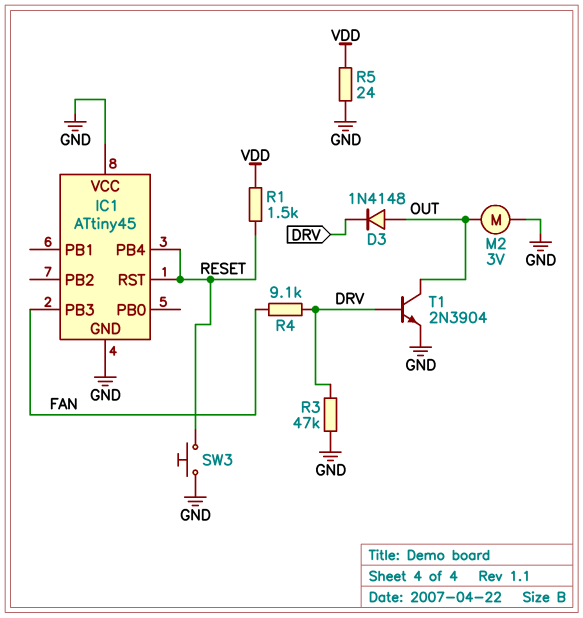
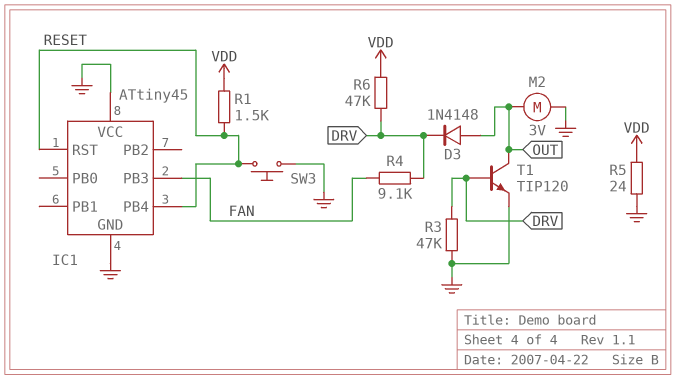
R6: none -> 47k (DRV, VDD)
T1: NPN 2N3904 (B DRV, C OUT, E GND) -> NPN TIP120 (B DRV, C OUT, E GND)

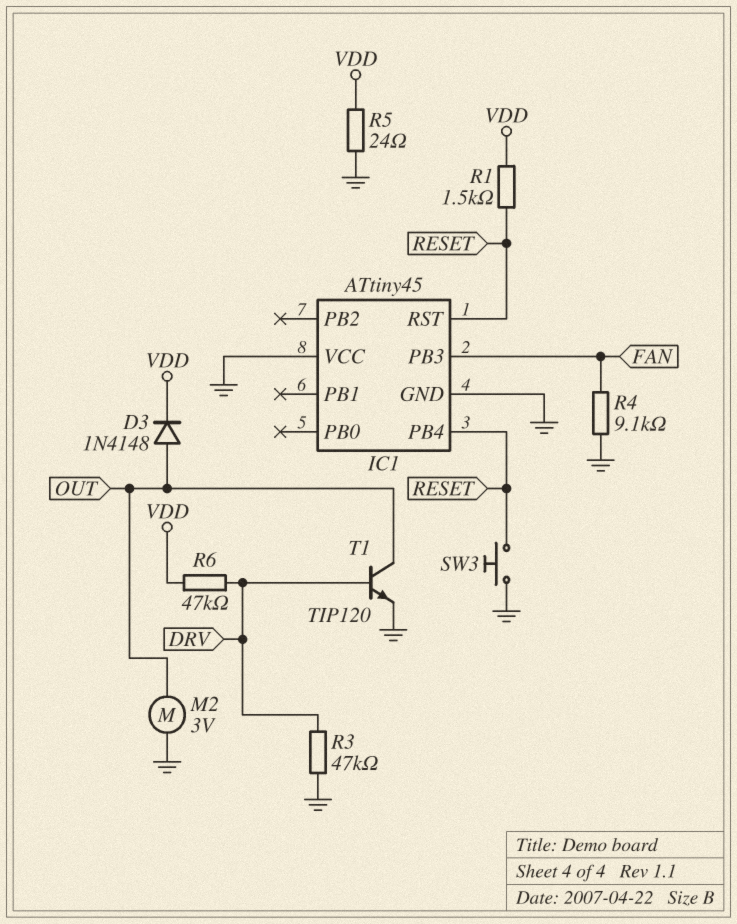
D3: diode 1N4148 (A OUT, K DRV) -> diode 1N4148 (A OUT, K VDD)
R4: 9.1k (DRV, FAN) -> 9.1k (FAN, GND)

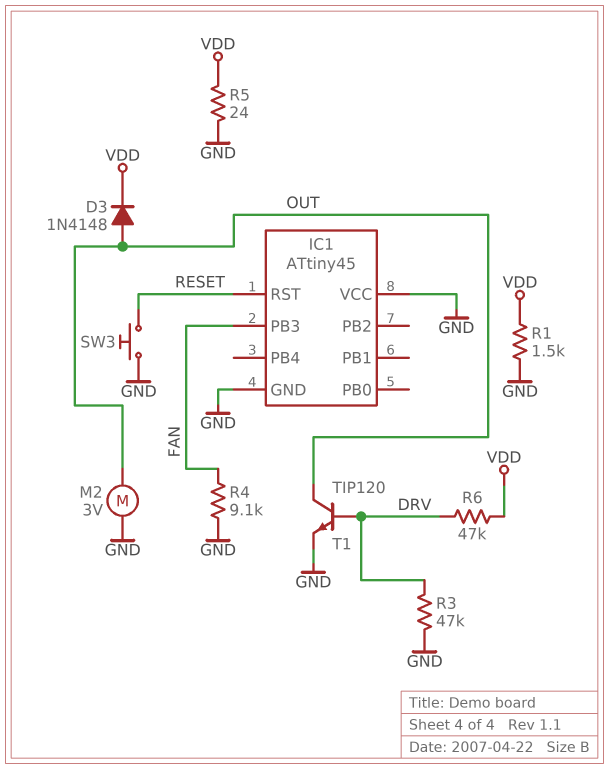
IC1 pin PB4: RESET -> none
R1: 1.5k (RESET, VDD) -> 1.5k (GND, VDD)

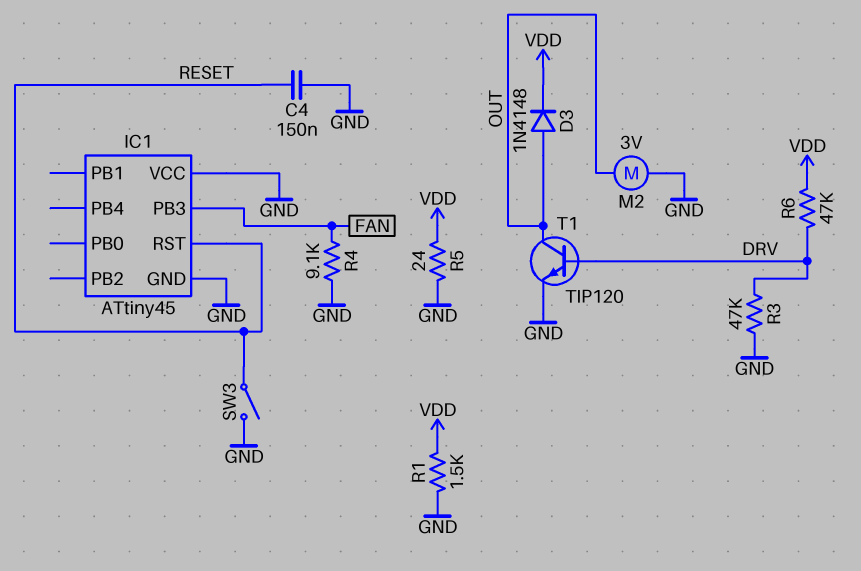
C4: none -> 150nF (GND, RESET)
SW3: button (GND, RESET) -> switch (GND, RESET)

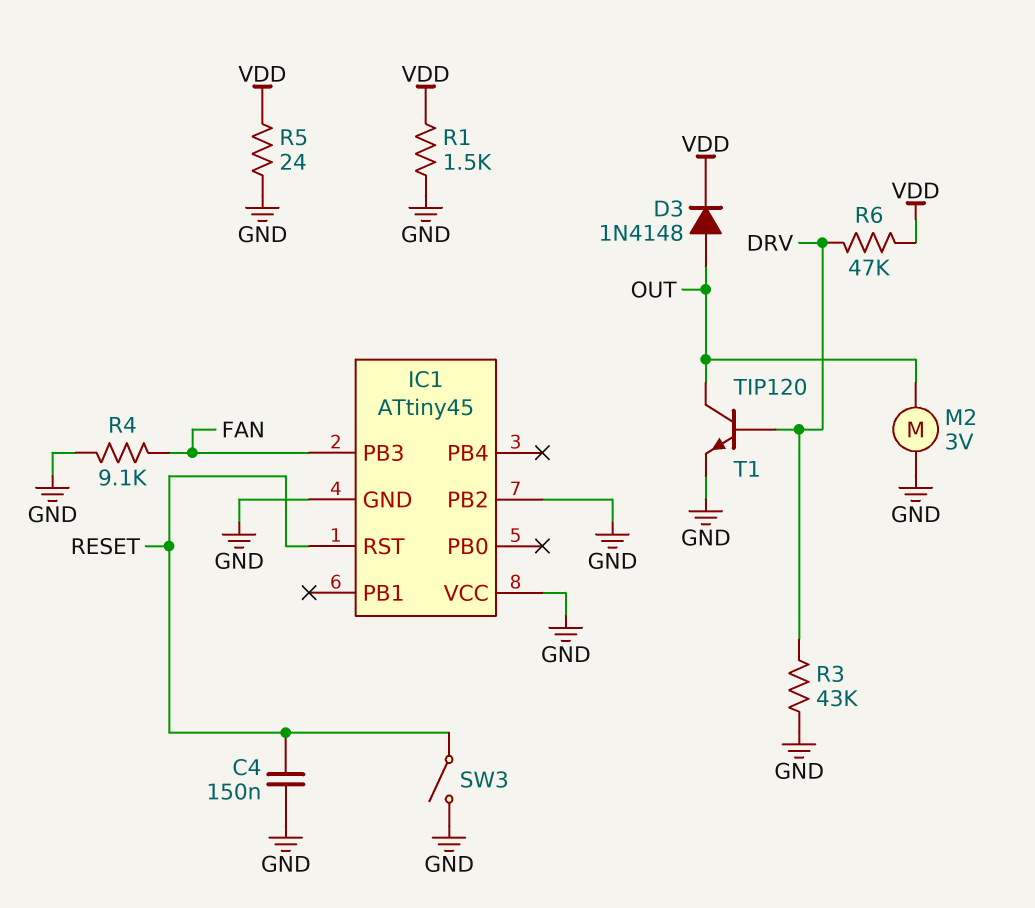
IC1 pin PB2: none -> GND
R3: 47k (DRV, GND) -> 43k (DRV, GND)

